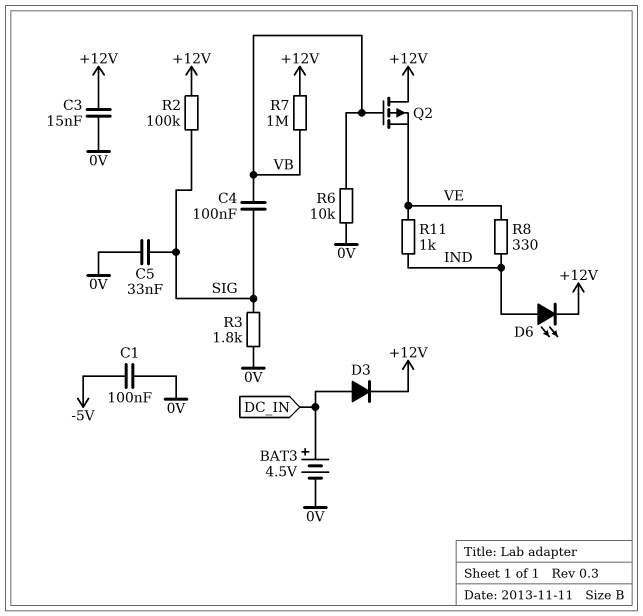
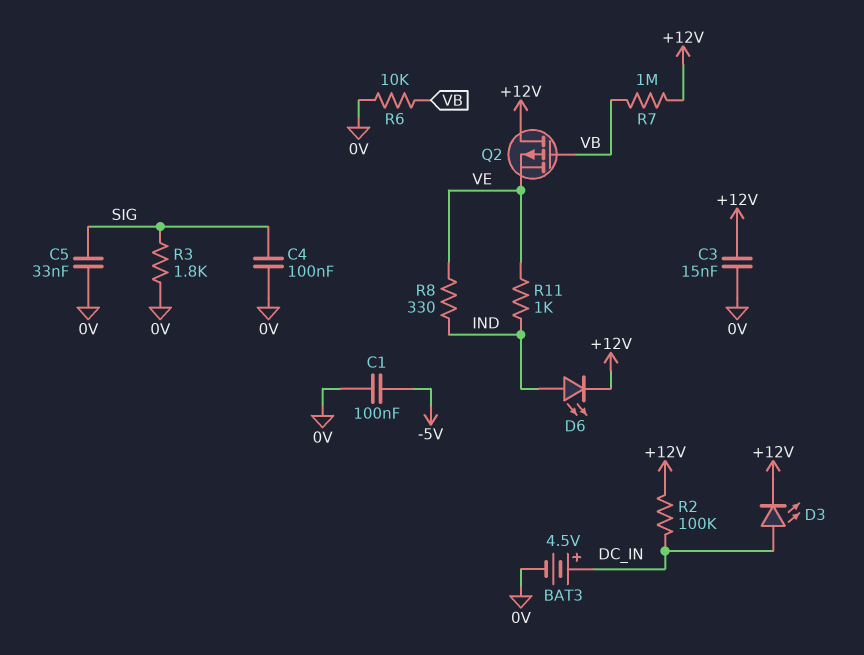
C4: 100nF (SIG, VB) -> 100nF (0V, SIG)
D3: diode (A DC_IN, K +12V) -> LED (A DC_IN, K +12V)
R2: 100k (+12V, SIG) -> 100k (+12V, DC_IN)

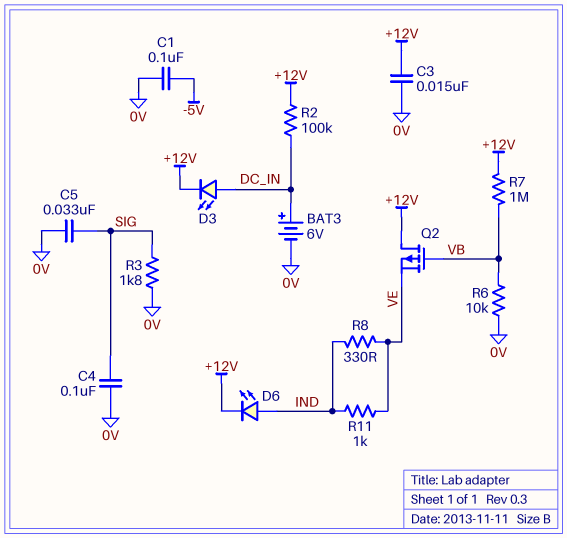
BAT3: 4.5V (plus DC_IN, minus 0V) -> 6V (plus DC_IN, minus 0V)

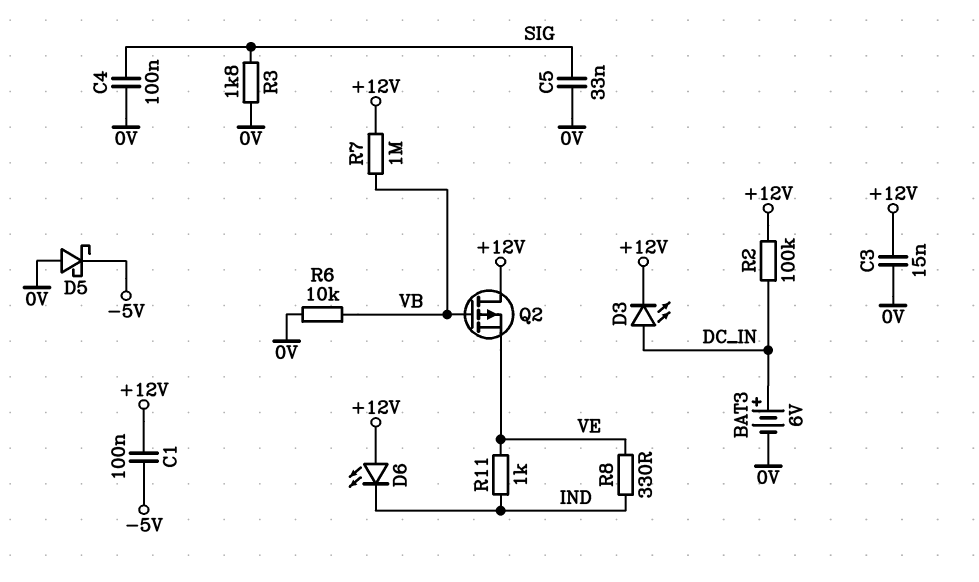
C1: 100nF (-5V, 0V) -> 100nF (+12V, -5V)
D5: none -> schottky (A 0V, K -5V)
D6: LED (A IND, K +12V) -> LED (A +12V, K IND)

